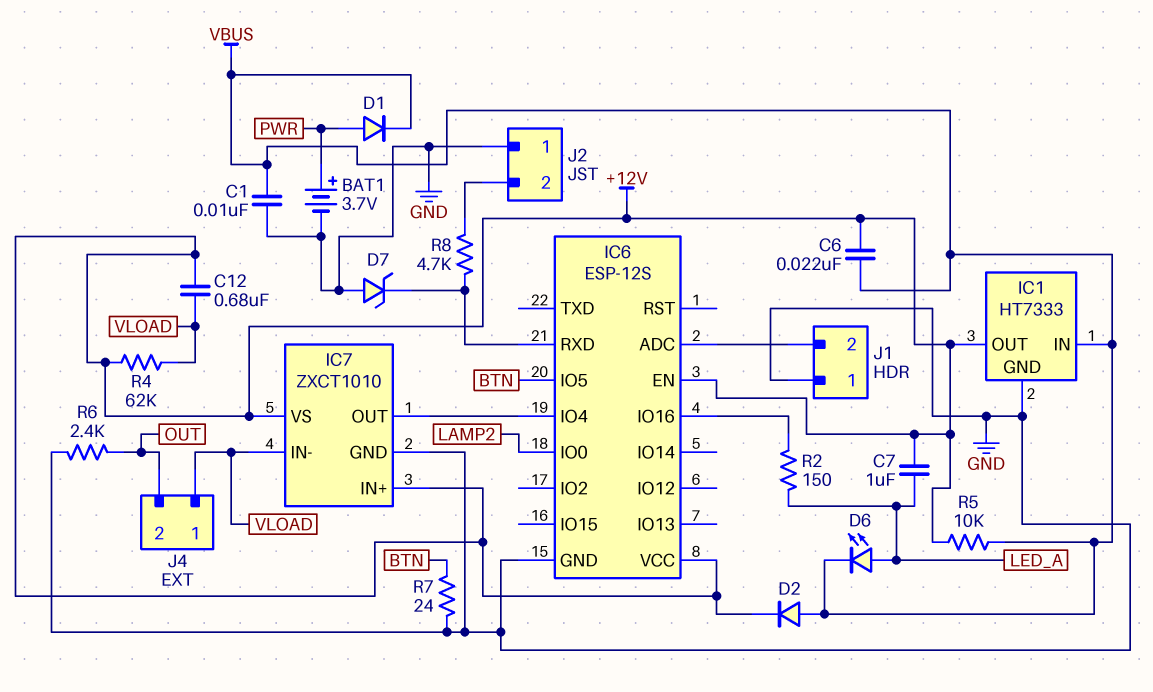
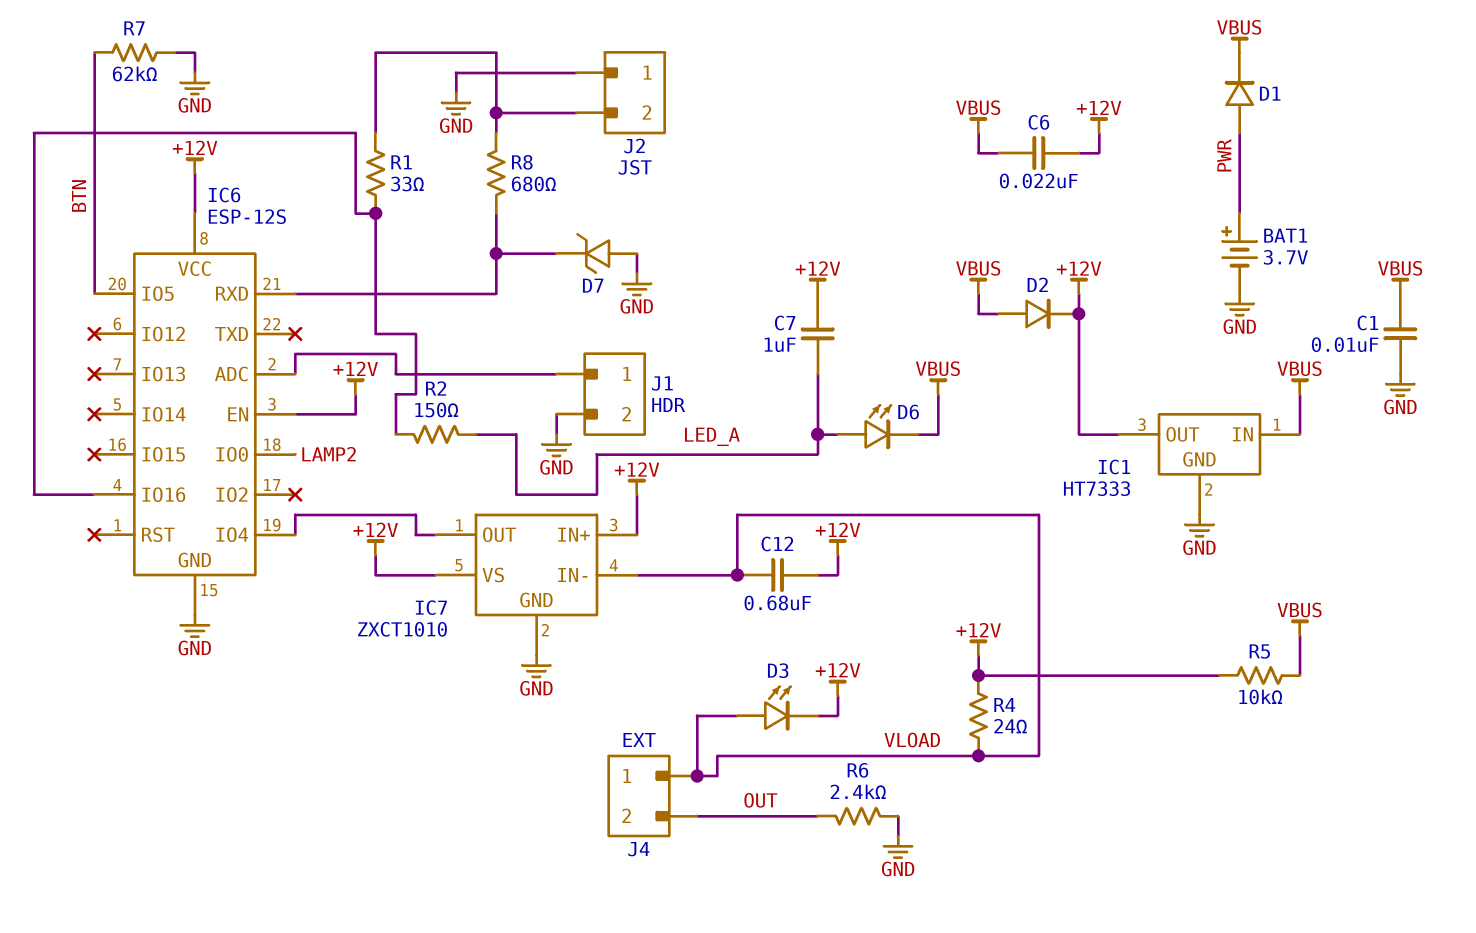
D3: none -> LED (A VLOAD, K +12V)
J1 pin 1: GND -> IC6/ADC
J1 pin 2: IC6/ADC -> GND
R1: none -> 33 (IC6/IO16, J2/2)
R4: 62k (+12V, VLOAD) -> 24 (+12V, VLOAD)
R7: 24 (BTN, GND) -> 62k (BTN, GND)
R8: 4.7k (IC6/RXD, J2/2) -> 680 (IC6/RXD, J2/2)

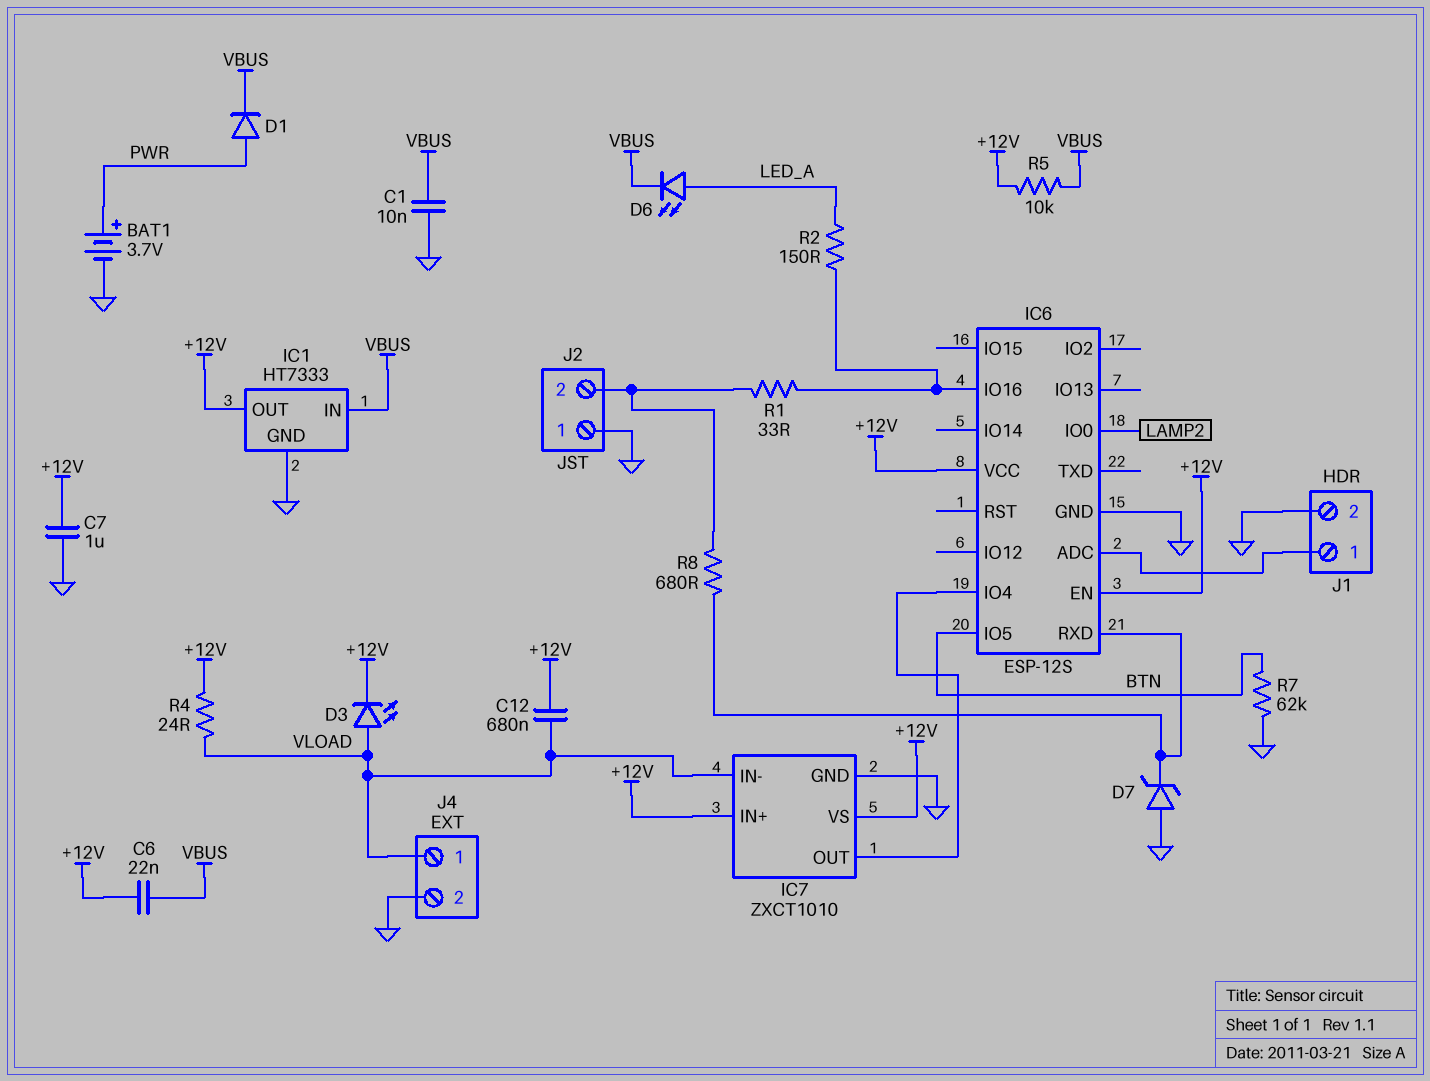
C7: 1uF (+12V, LED_A) -> 1uF (+12V, GND)
D2: diode (A VBUS, K +12V) -> none
J4 pin 2: OUT -> GND
R6: 2.4k (GND, OUT) -> none

